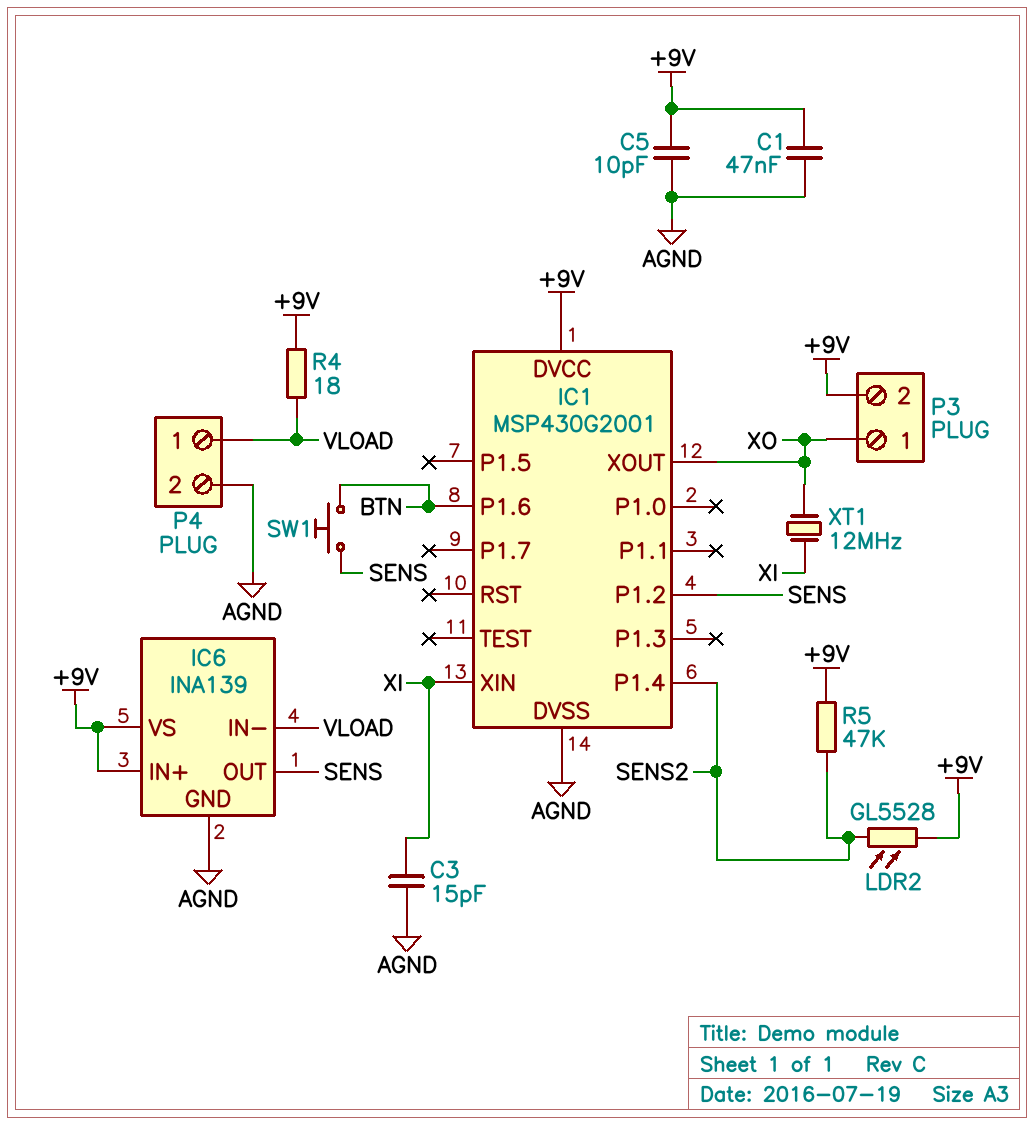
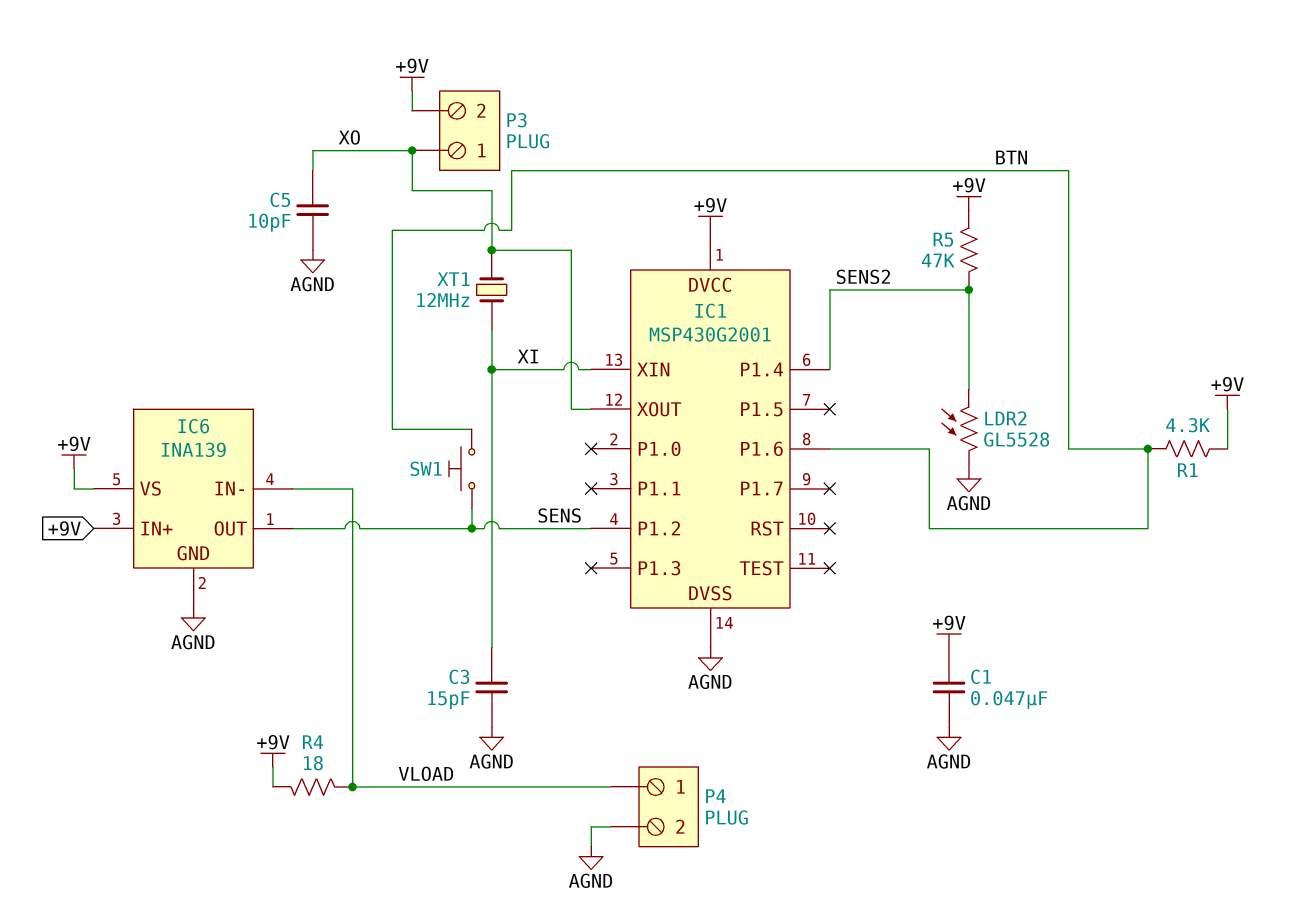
C5: 10pF (+9V, AGND) -> 10pF (AGND, XO)
LDR2: GL5528 (+9V, SENS2) -> GL5528 (AGND, SENS2)
R1: none -> 4.3k (+9V, BTN)

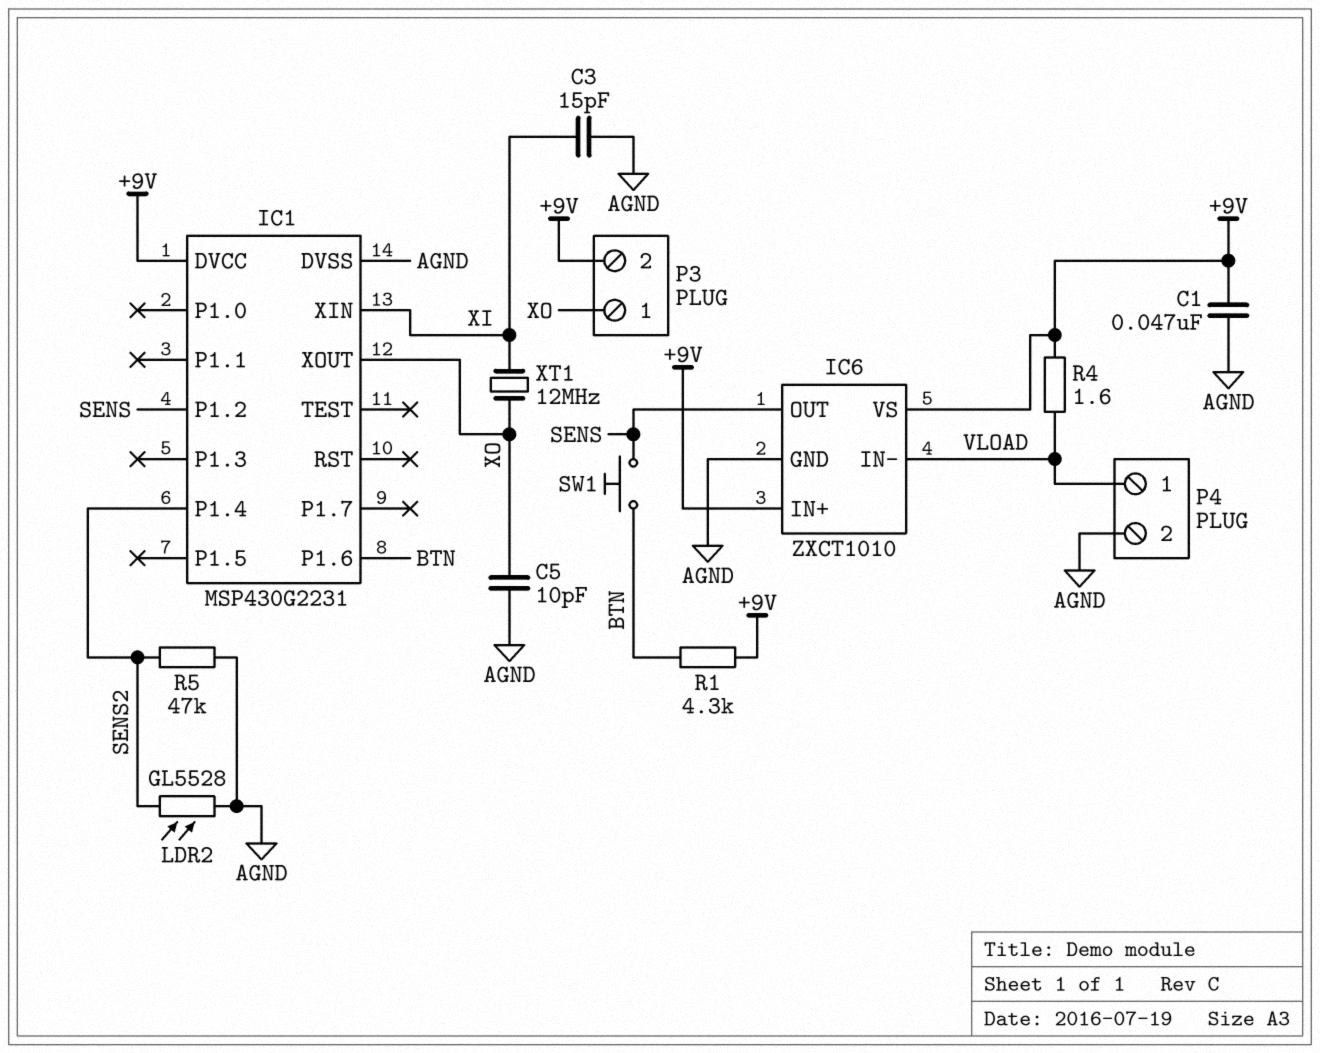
IC1: MSP430G2001 -> MSP430G2231
IC6: INA139 -> ZXCT1010
R4: 18 (+9V, VLOAD) -> 1.6 (+9V, VLOAD)
R5: 47k (+9V, SENS2) -> 47k (AGND, SENS2)

